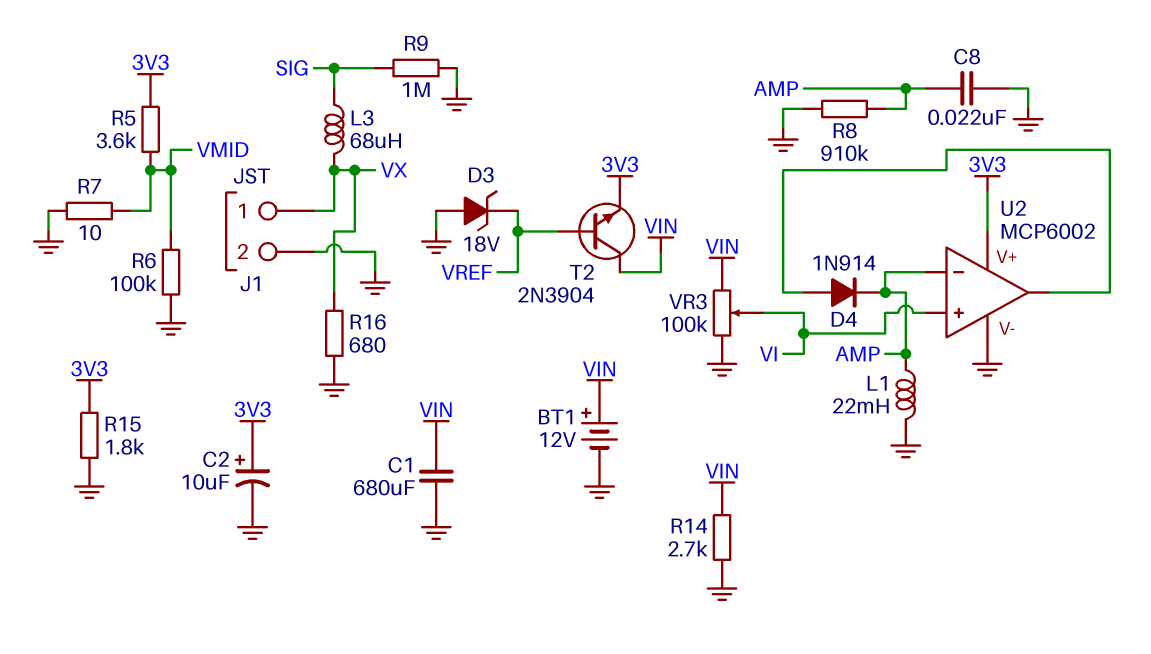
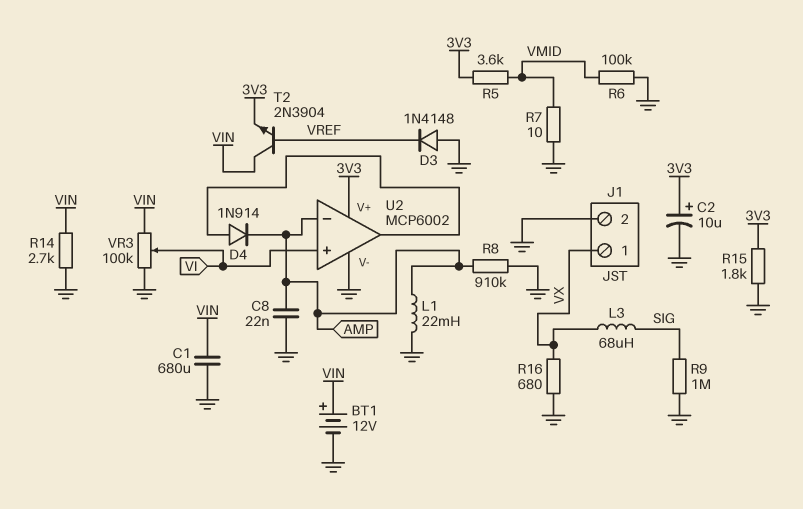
D3: zener 18V (A GND, K VREF) -> diode 1N4148 (A GND, K VREF)

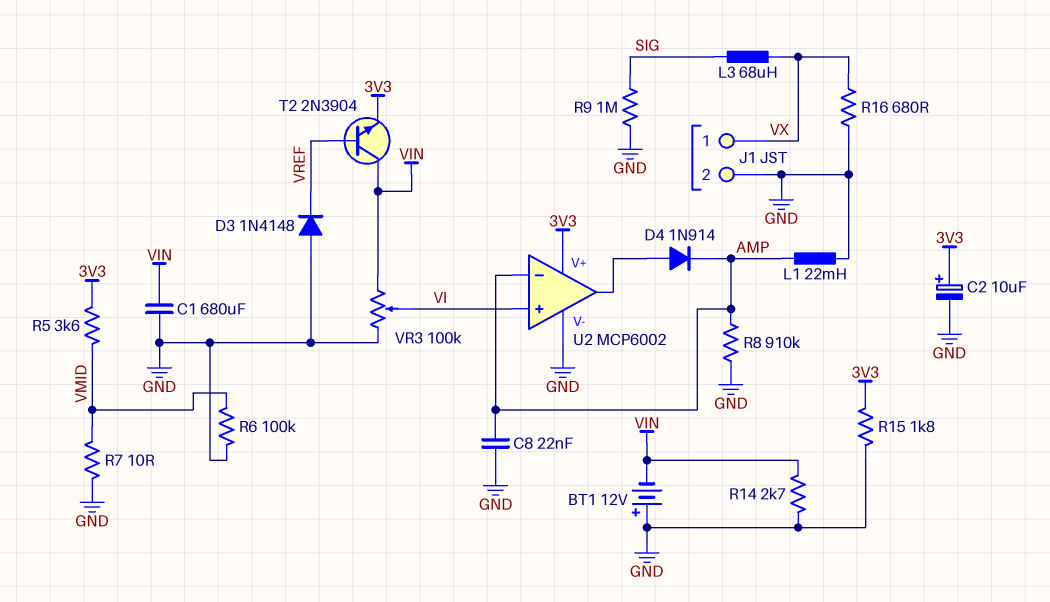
BT1: 12V (plus VIN, minus GND) -> 12V (plus GND, minus VIN)

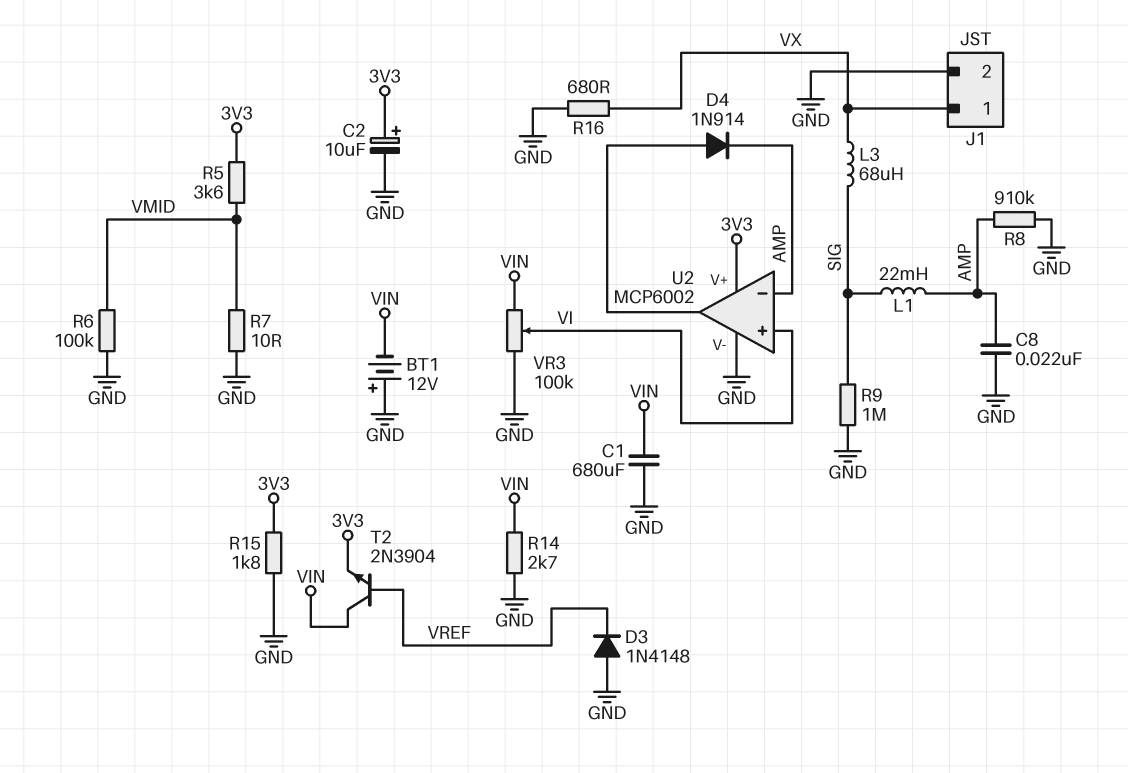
L1: 22mH (AMP, GND) -> 22mH (AMP, SIG)

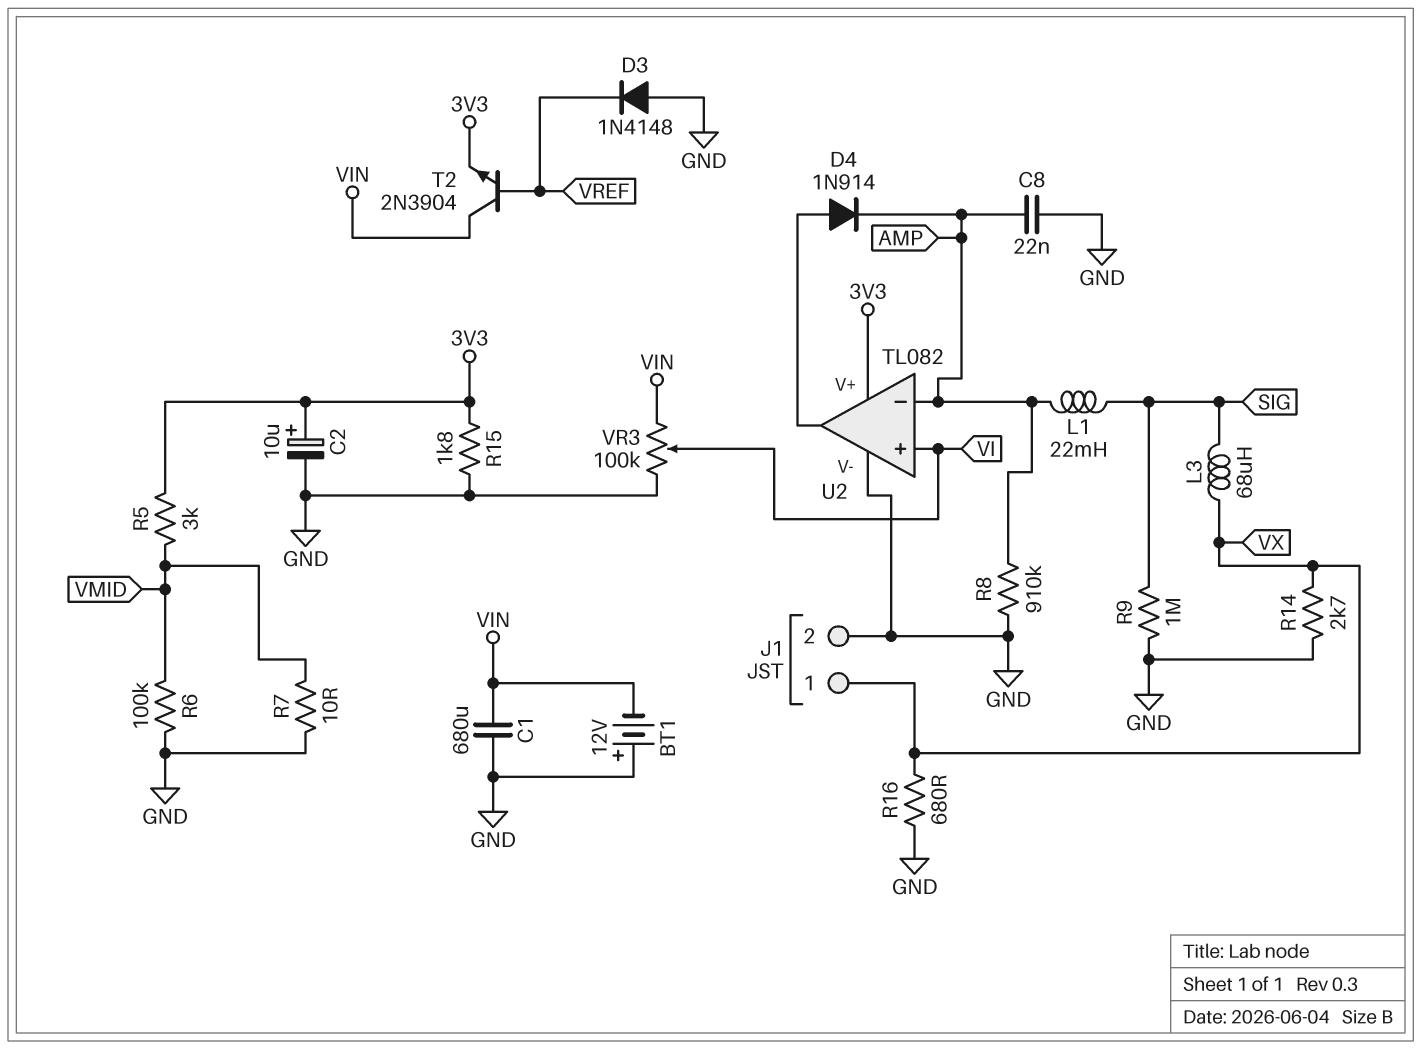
R5: 3.6k (3V3, VMID) -> 3k (3V3, VMID)
R14: 2.7k (GND, VIN) -> 2.7k (GND, VX)
U2: MCP6002 -> TL082

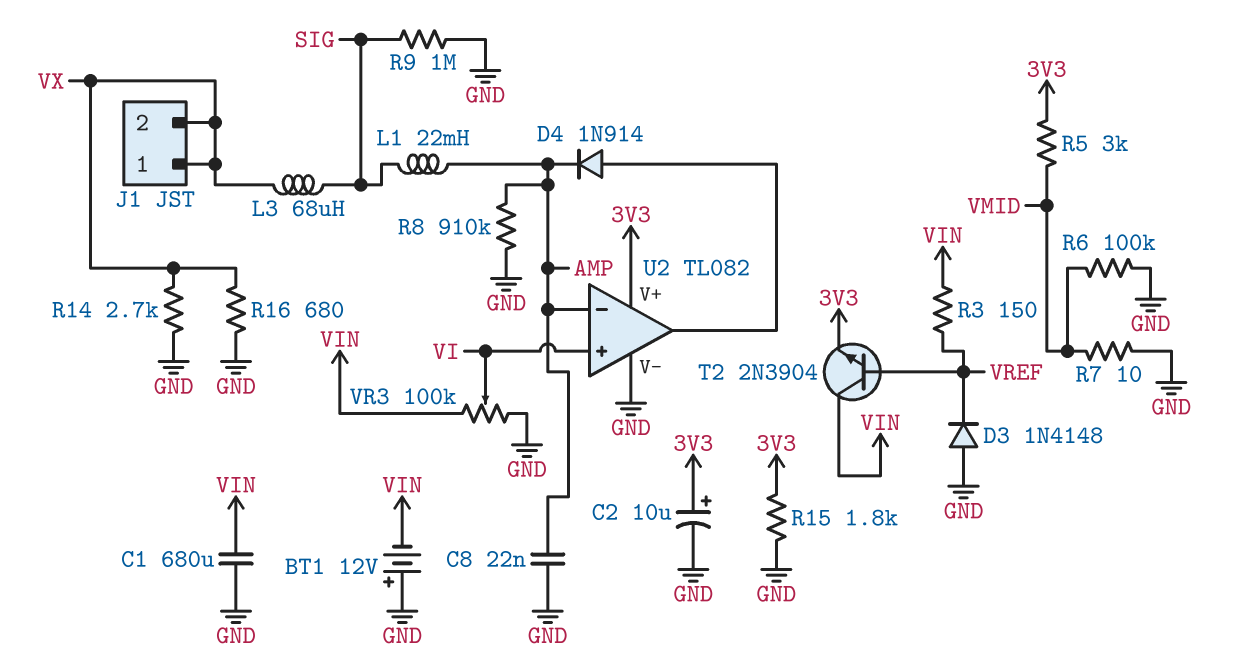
J1 pin 2: GND -> VX
R3: none -> 150 (VIN, VREF)

